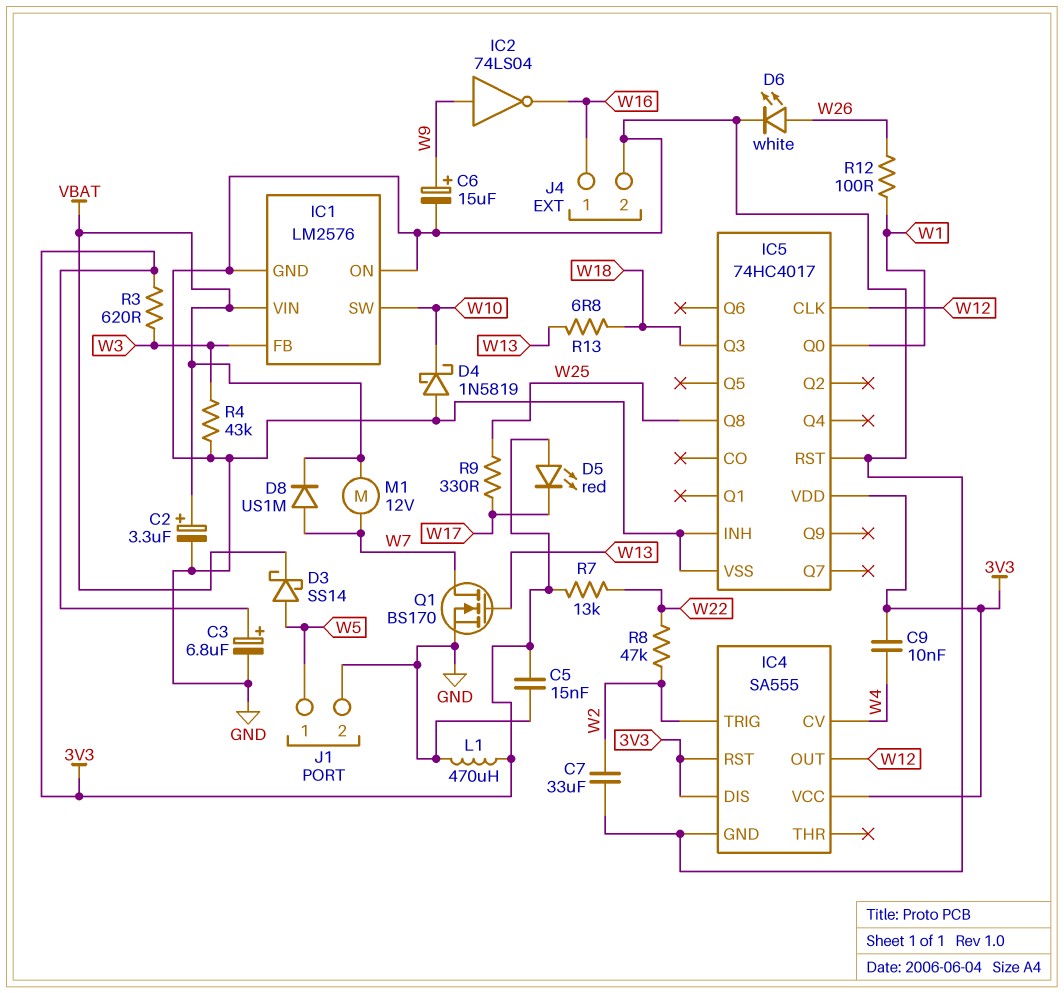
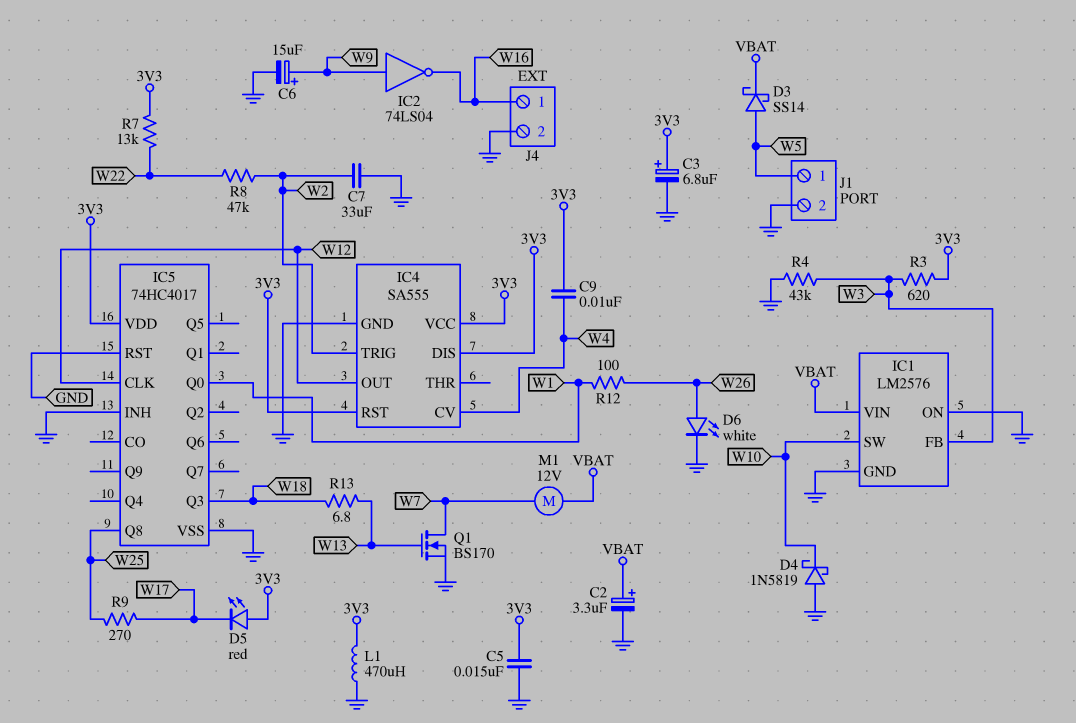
D8: diode US1M (A W7, K VBAT) -> none
R9: 330 (W17, W25) -> 270 (W17, W25)

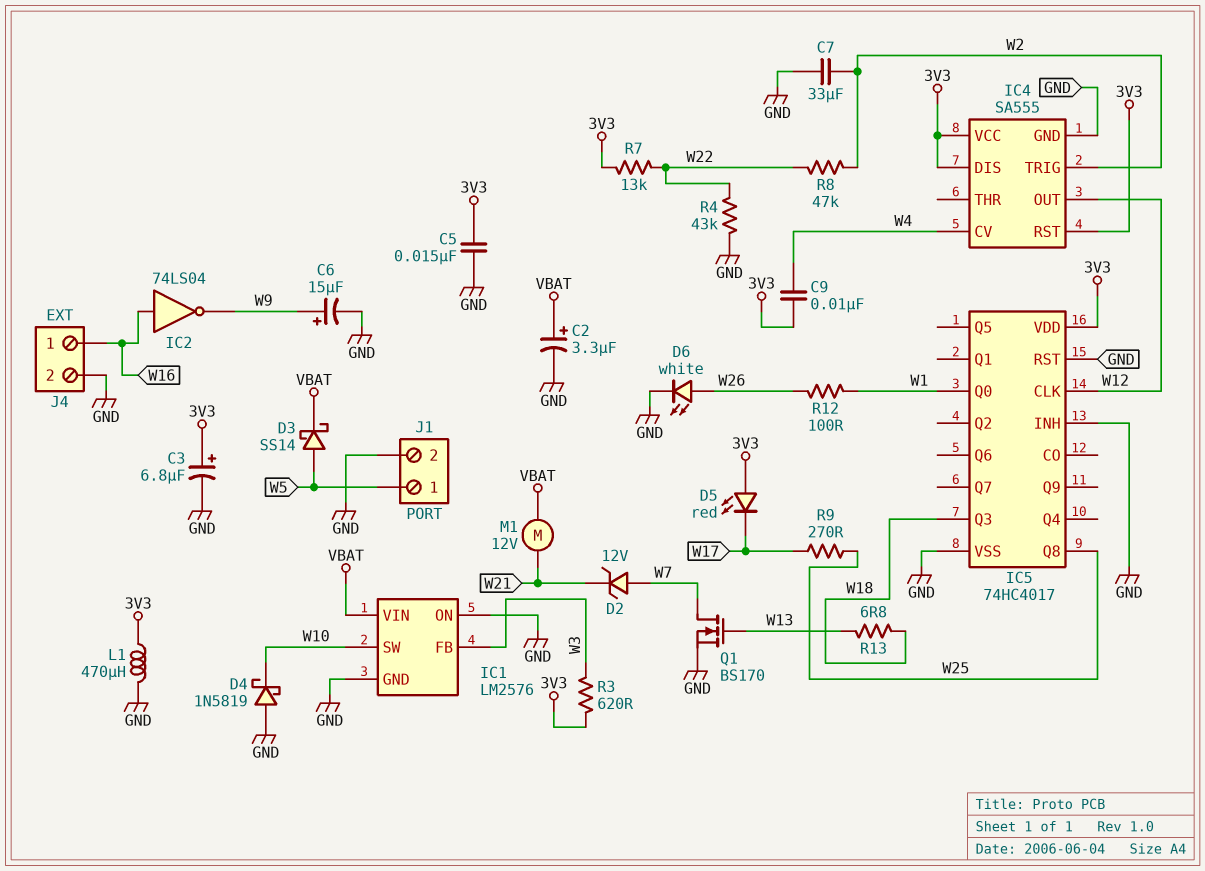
D2: none -> zener 12V (A W7, K W21)
IC2: NOT 74LS04 (in W9, out W16) -> NOT 74LS04 (in W16, out W9)
M1: motor 12V (VBAT, W7) -> motor 12V (VBAT, W21)
R4: 43k (GND, W3) -> 43k (GND, W22)

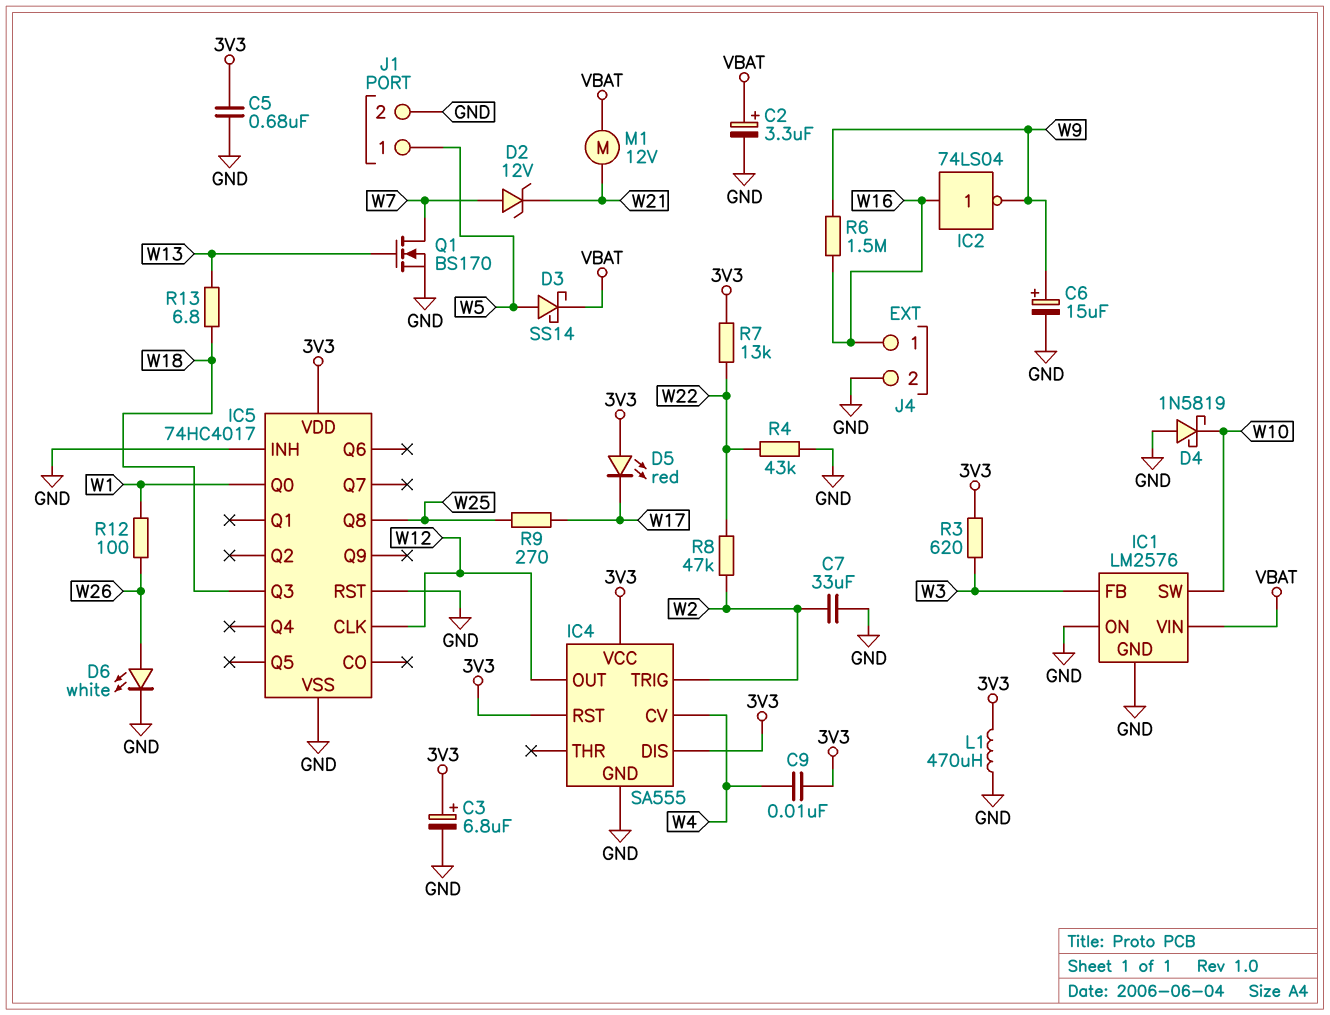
C5: 15nF (3V3, GND) -> 680nF (3V3, GND)
R6: none -> 1.5M (W9, W16)

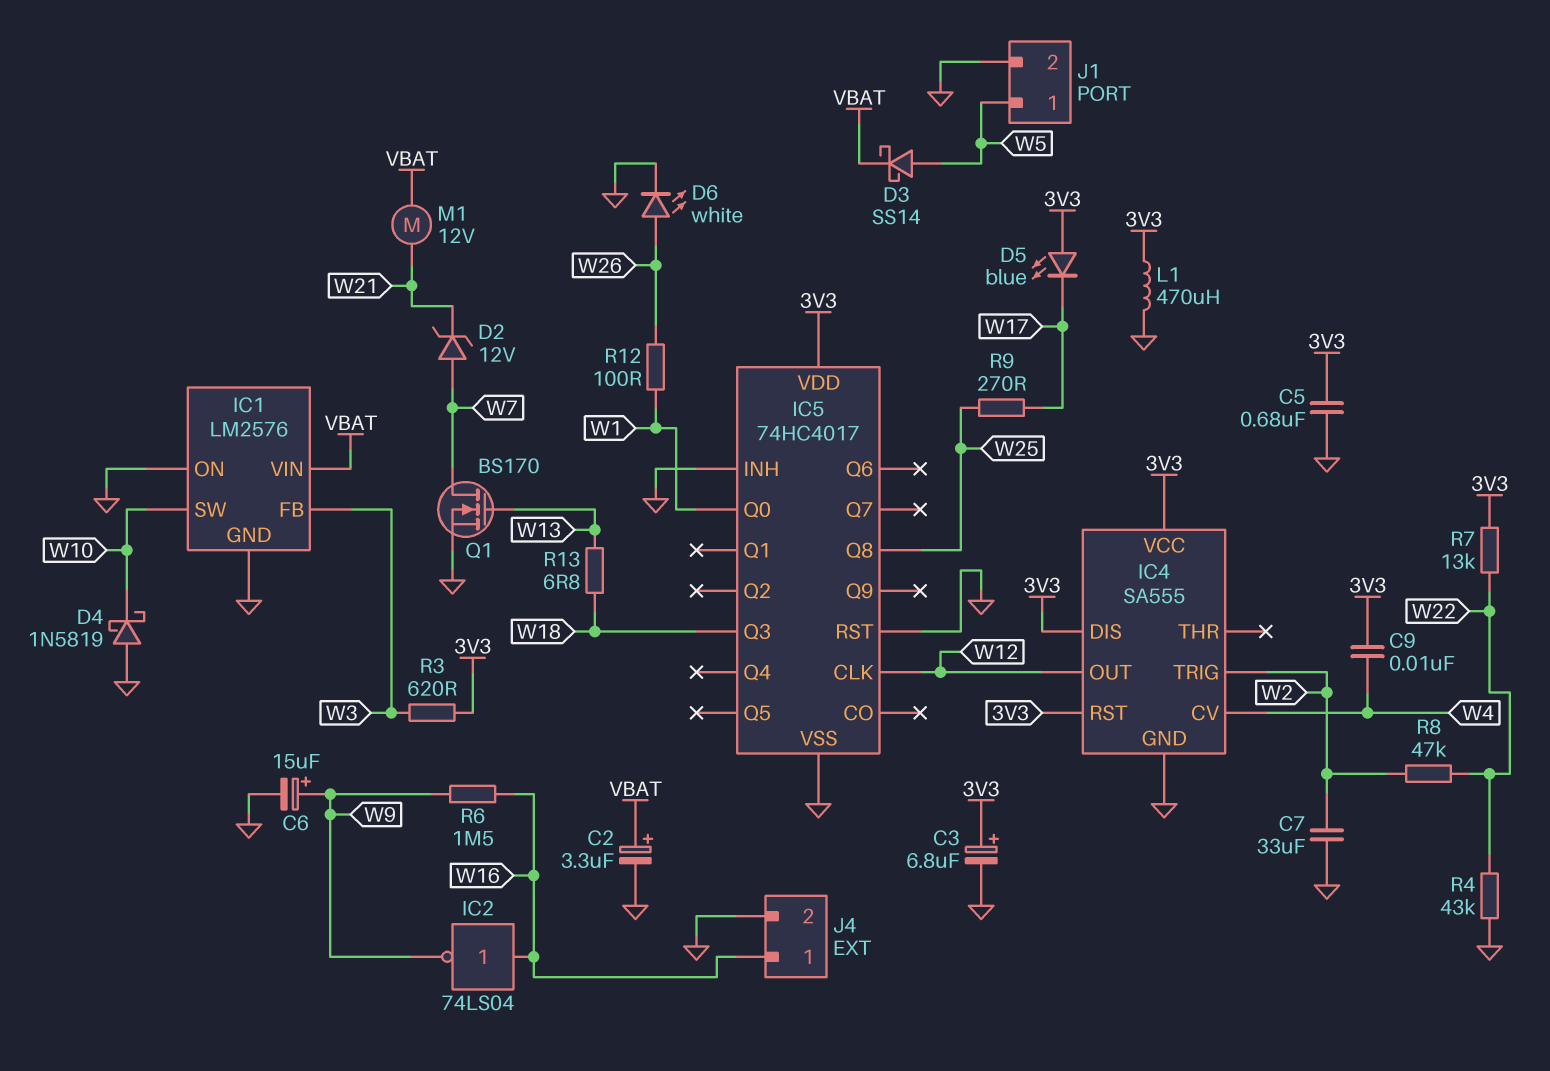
D5: LED red (A 3V3, K W17) -> LED blue (A 3V3, K W17)

